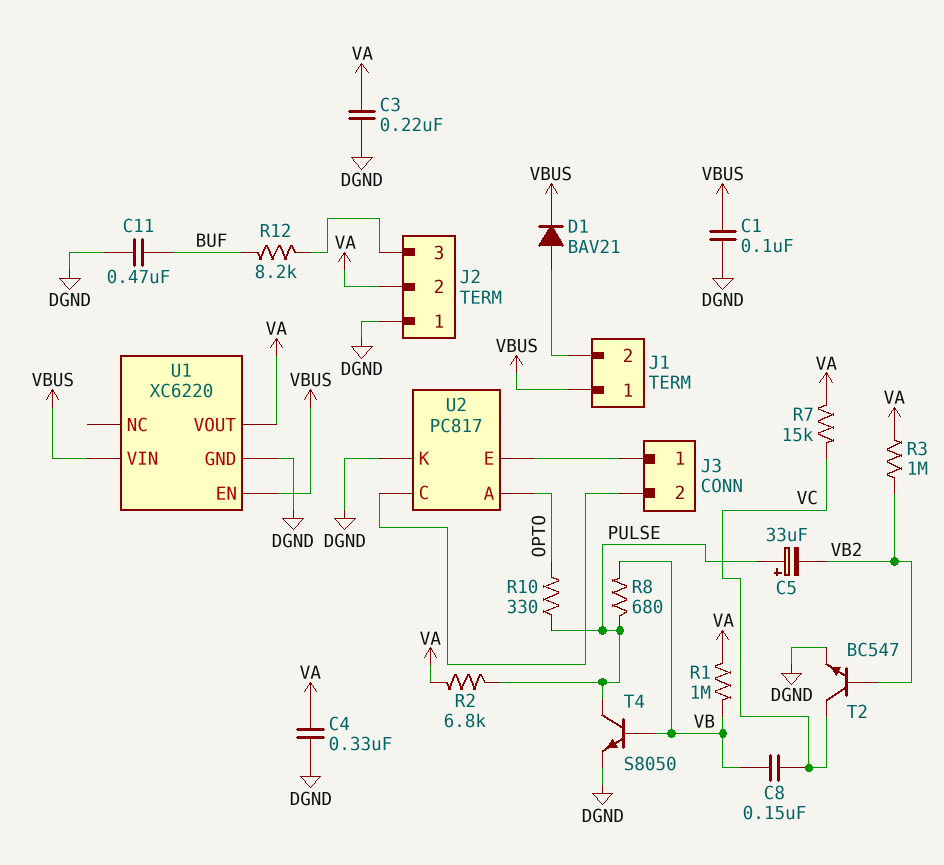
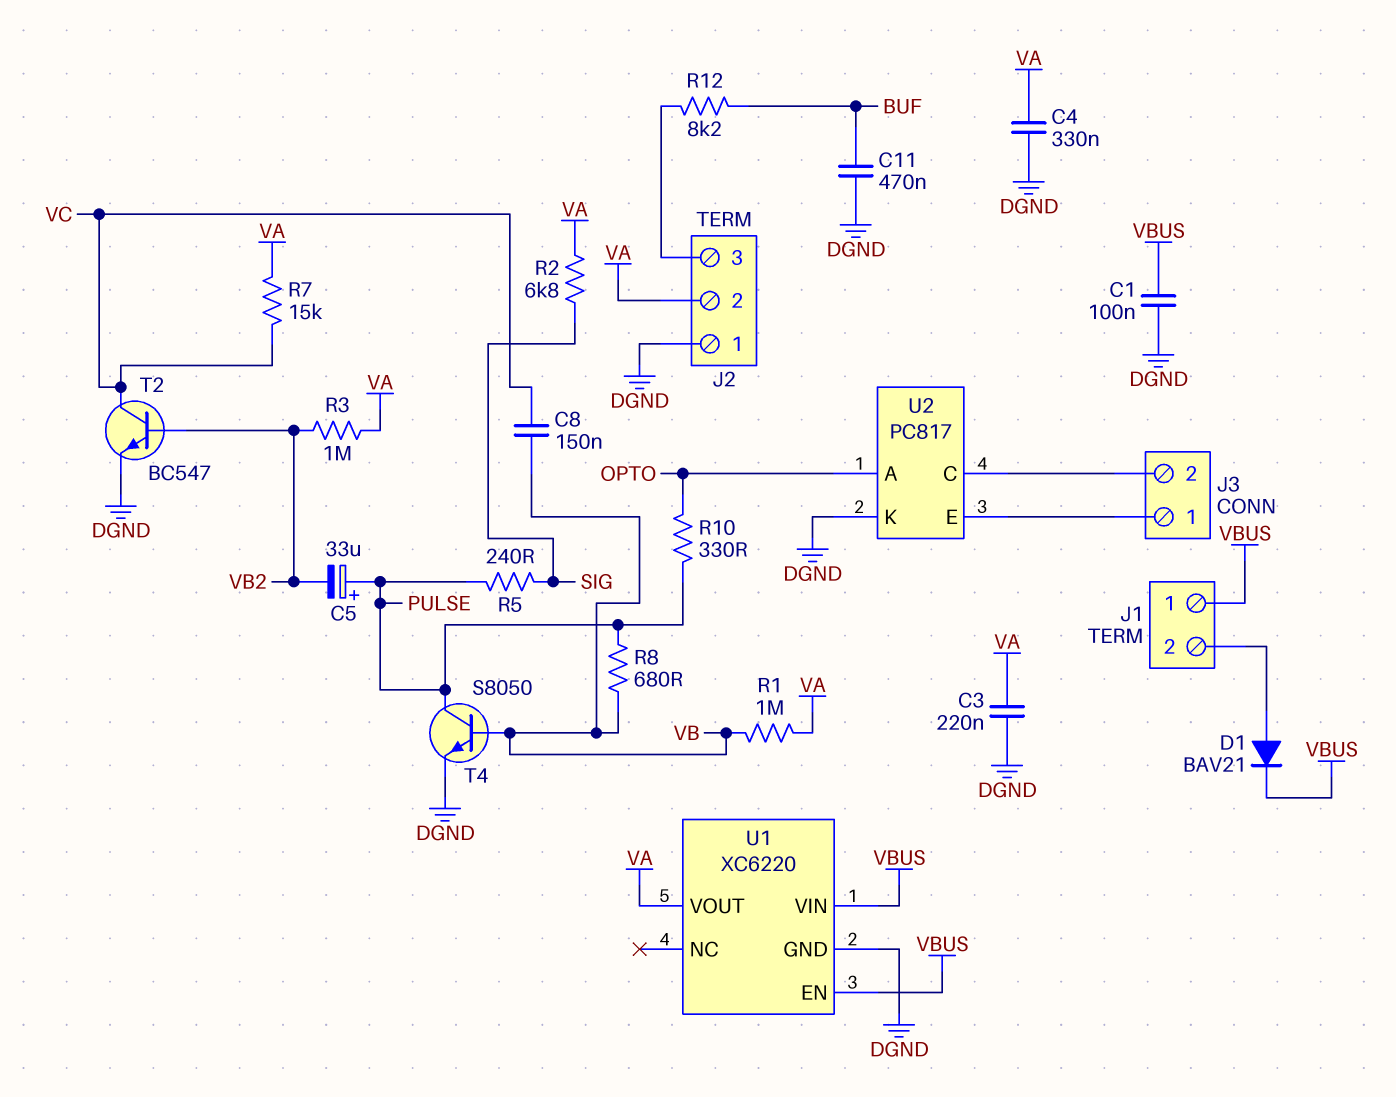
R2: 6.8k (PULSE, VA) -> 6.8k (SIG, VA)
R5: none -> 240 (PULSE, SIG)

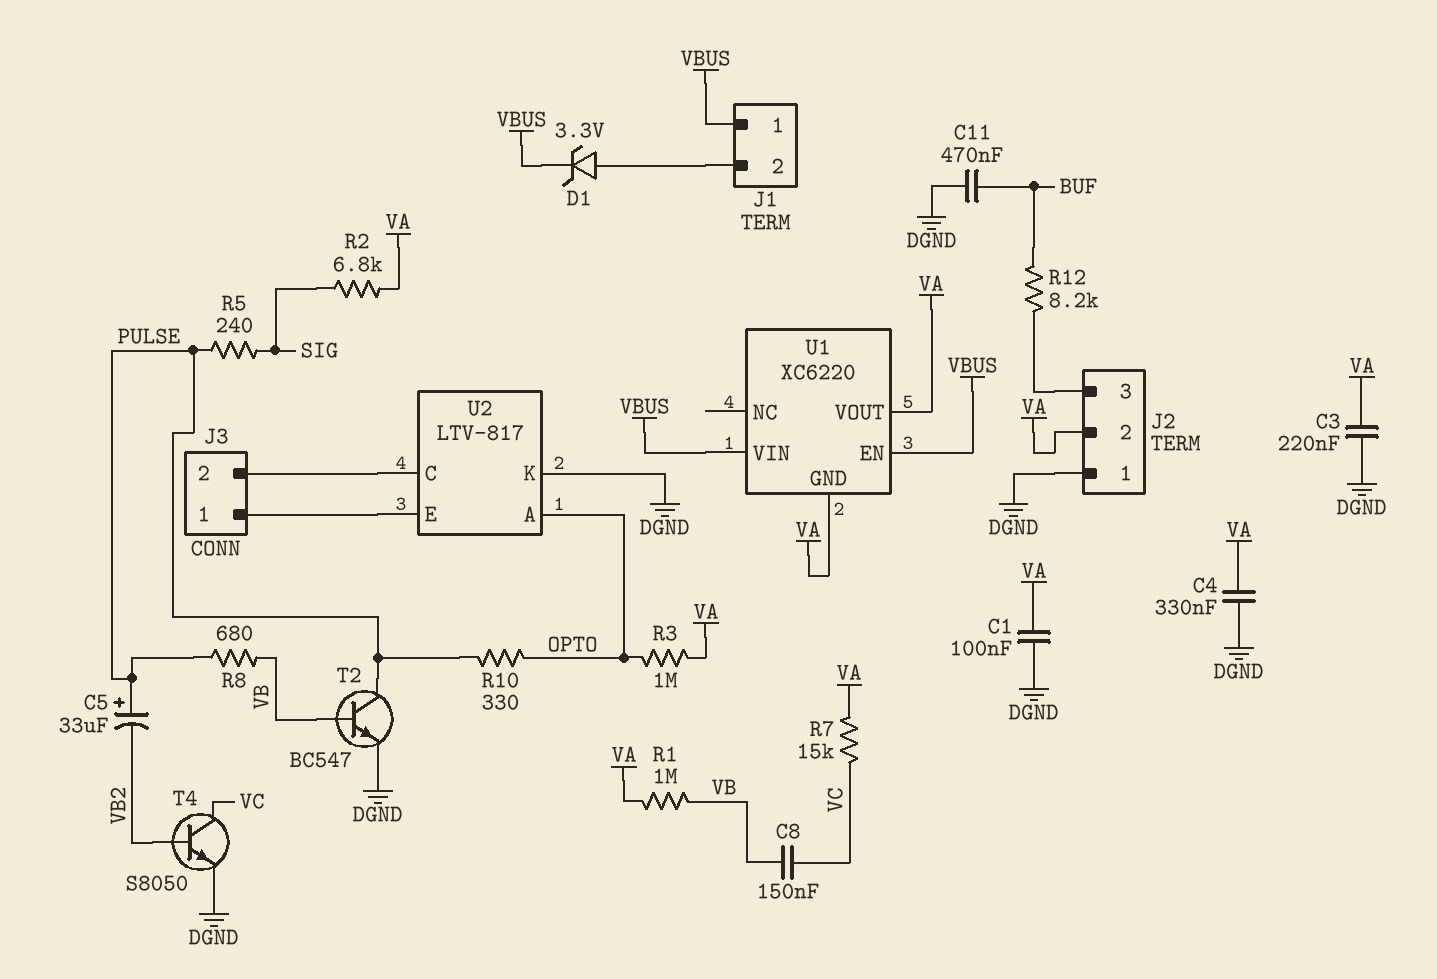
C1: 100nF (DGND, VBUS) -> 100nF (DGND, VA)
D1: diode BAV21 (A J1/2, K VBUS) -> zener 3.3V (A J1/2, K VBUS)
R3: 1M (VA, VB2) -> 1M (OPTO, VA)
T2: NPN BC547 (B VB2, C VC, E DGND) -> NPN BC547 (B VB, C PULSE, E DGND)
T4: NPN S8050 (B VB, C PULSE, E DGND) -> NPN S8050 (B VB2, C VC, E DGND)
U1 pin GND: DGND -> VA
U2: PC817 -> LTV-817

